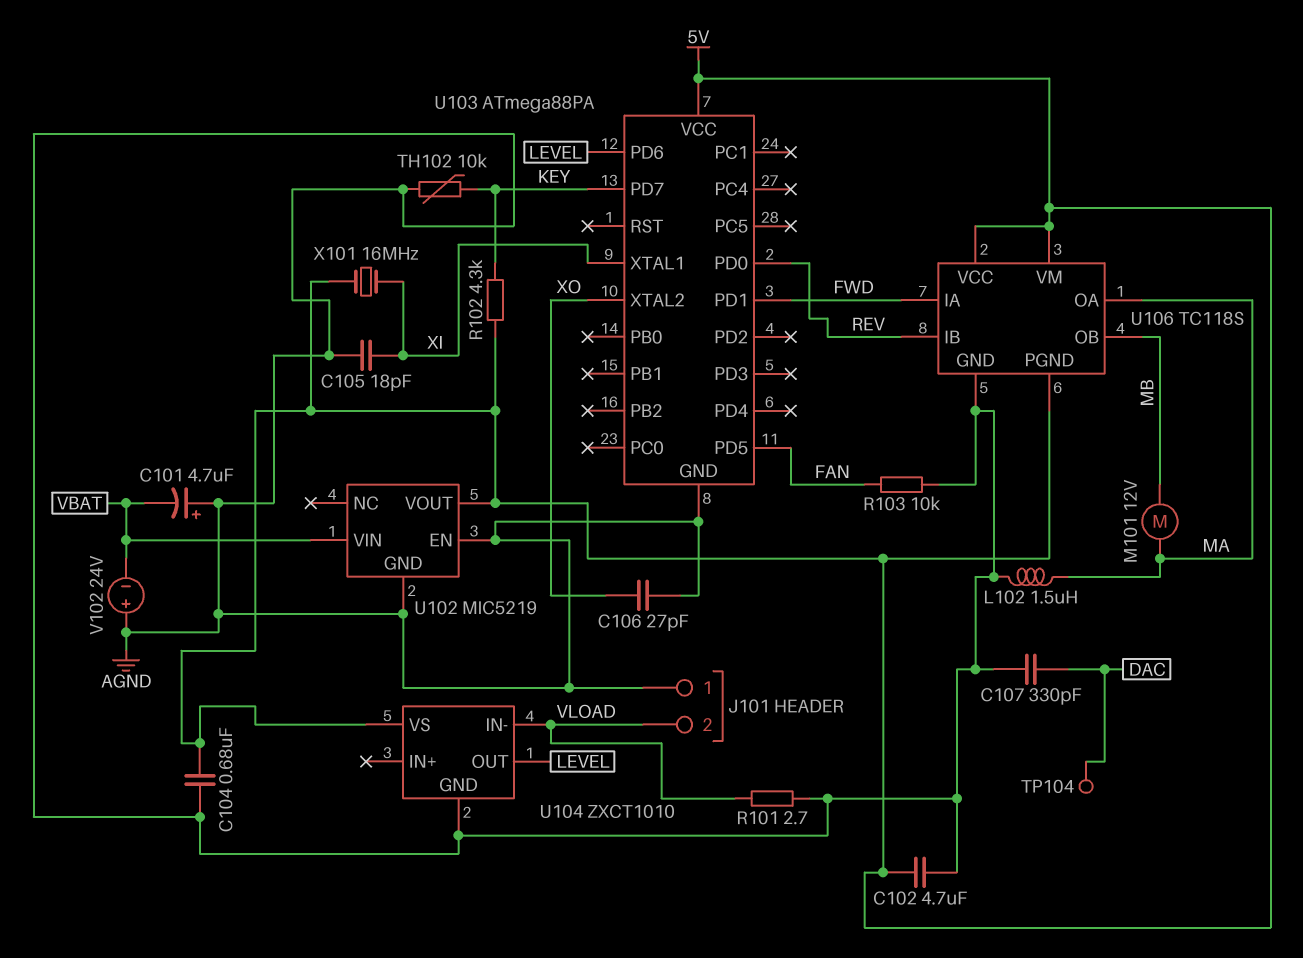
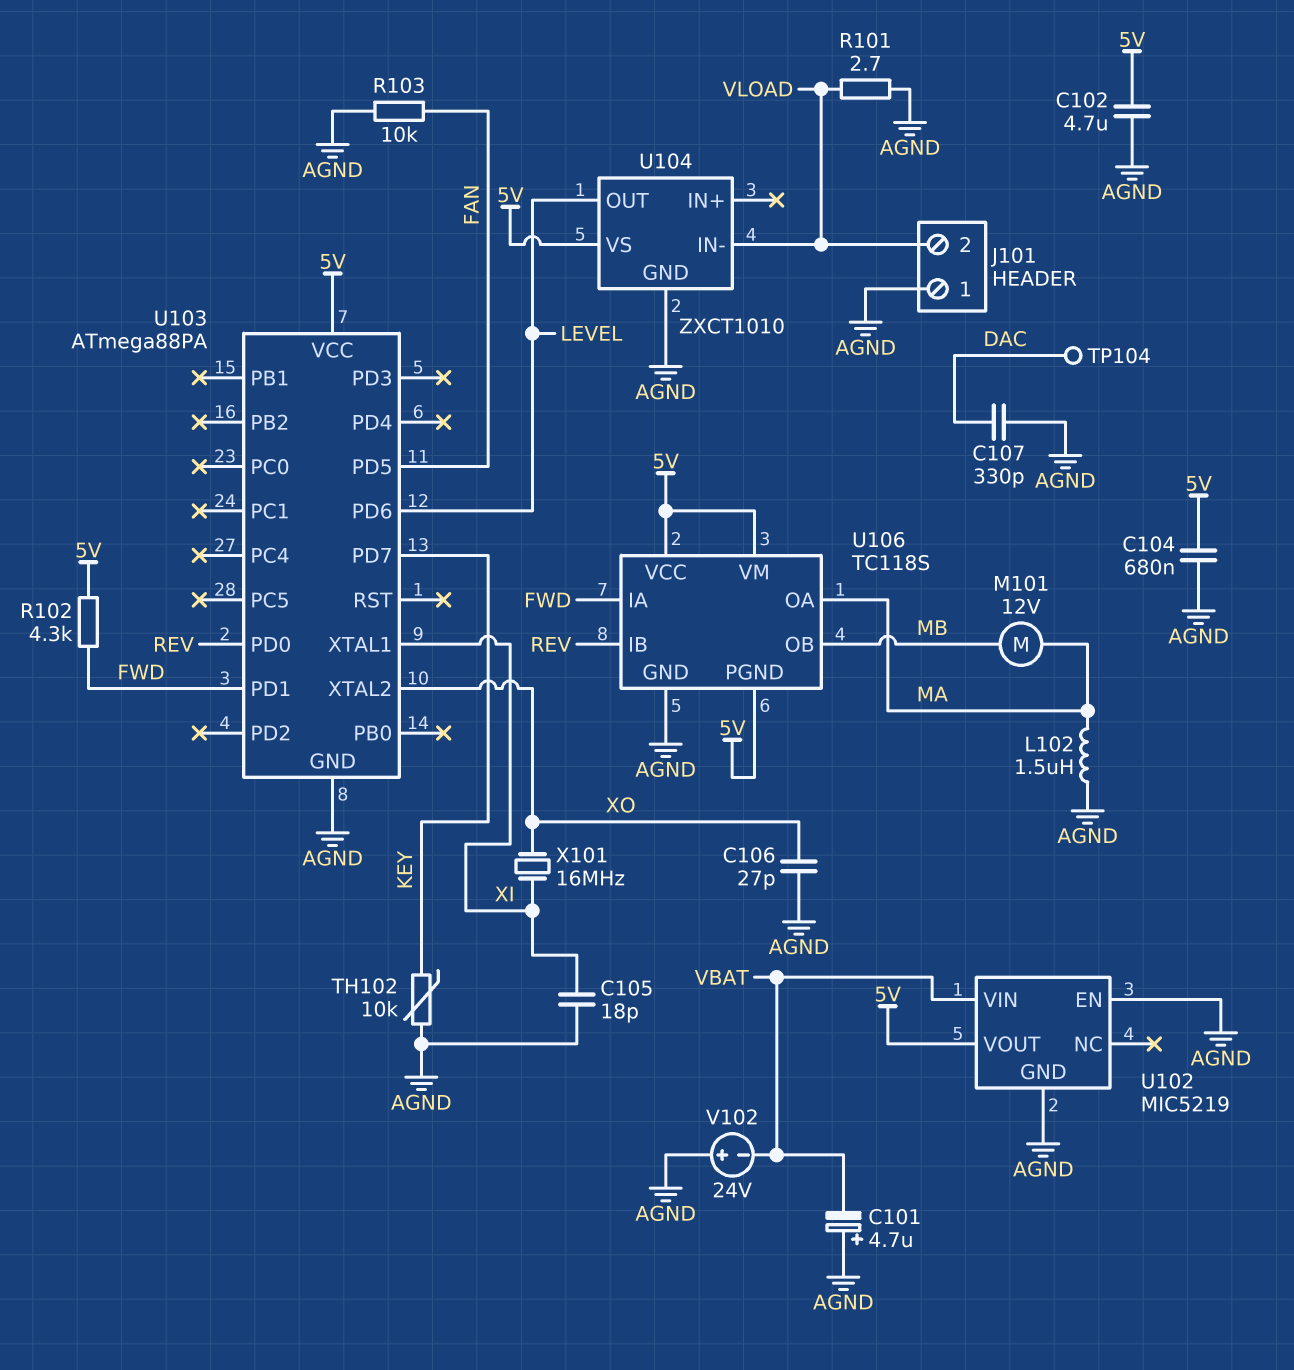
R102: 4.3k (5V, KEY) -> 4.3k (5V, FWD)
X101: 16MHz (5V, XI) -> 16MHz (XI, XO)

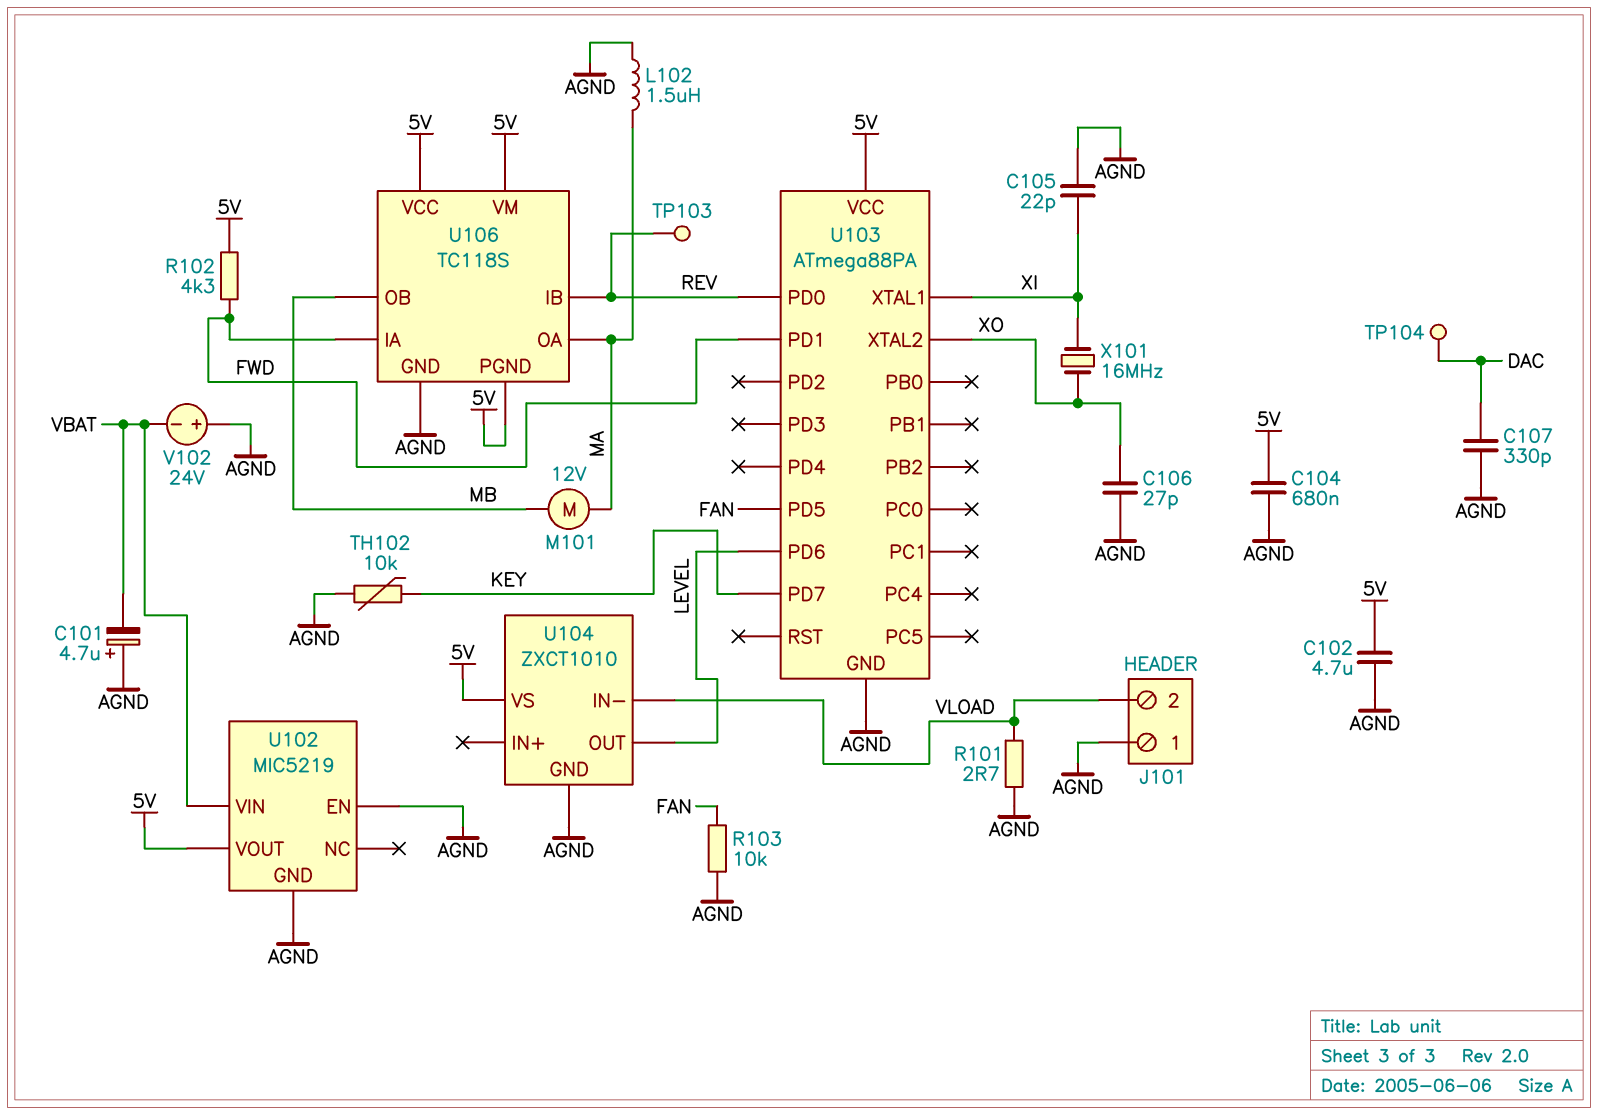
C105: 18pF (AGND, XI) -> 22pF (AGND, XI)
TP103: none -> test point (REV)

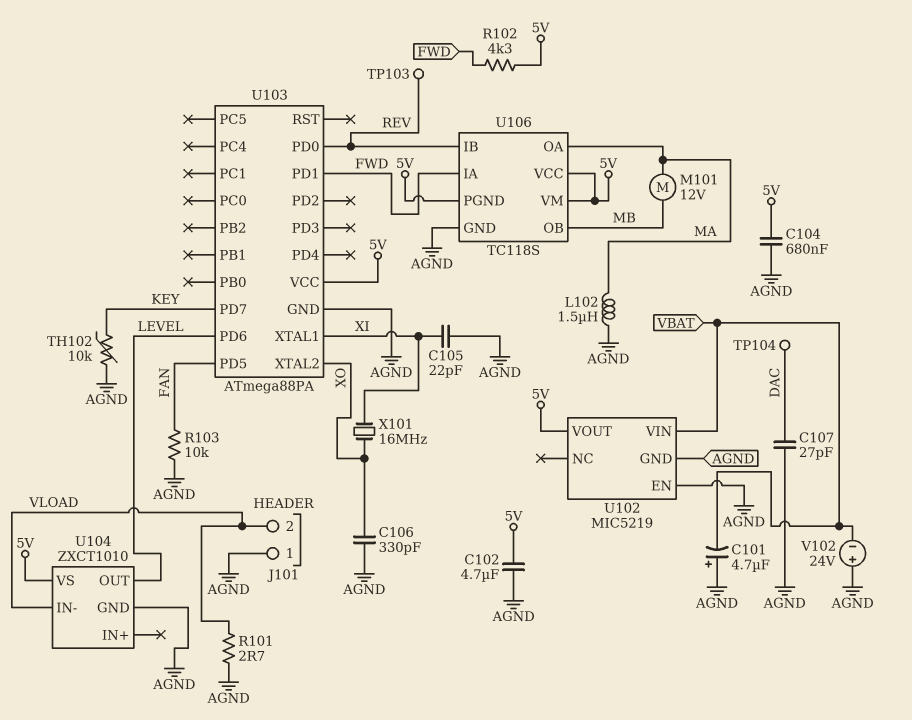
C106: 27pF (AGND, XO) -> 330pF (AGND, XO)
C107: 330pF (AGND, DAC) -> 27pF (AGND, DAC)

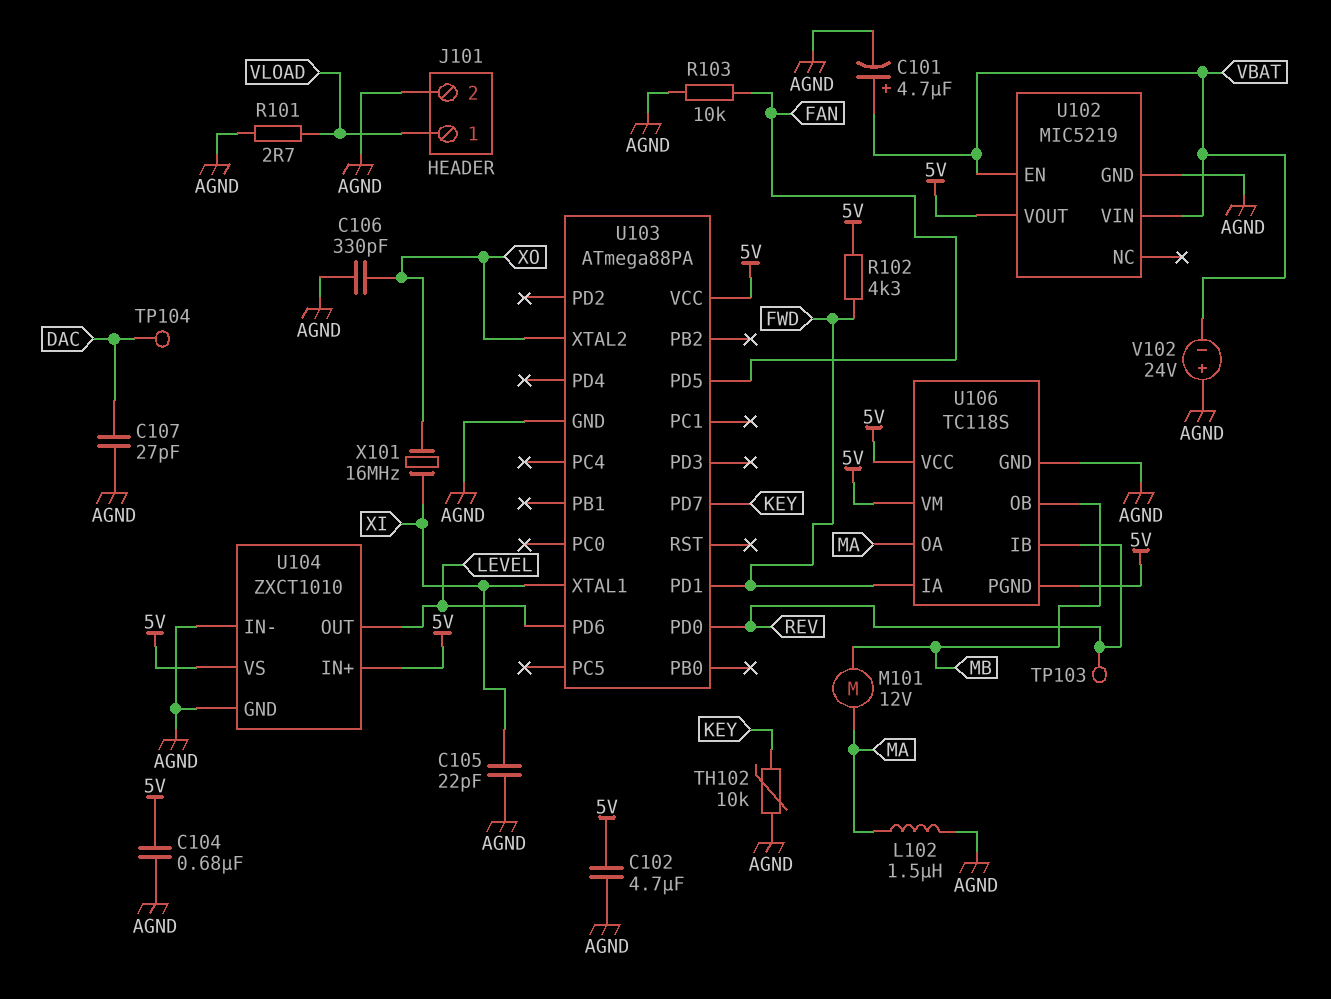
C101: 4.7uF (plus AGND, minus VBAT) -> 4.7uF (plus VBAT, minus AGND)
J101 pin 1: AGND -> VLOAD
J101 pin 2: VLOAD -> AGND
U102 pin EN: AGND -> VBAT
U104 pin IN+: none -> 5V
U104 pin IN-: VLOAD -> AGND

